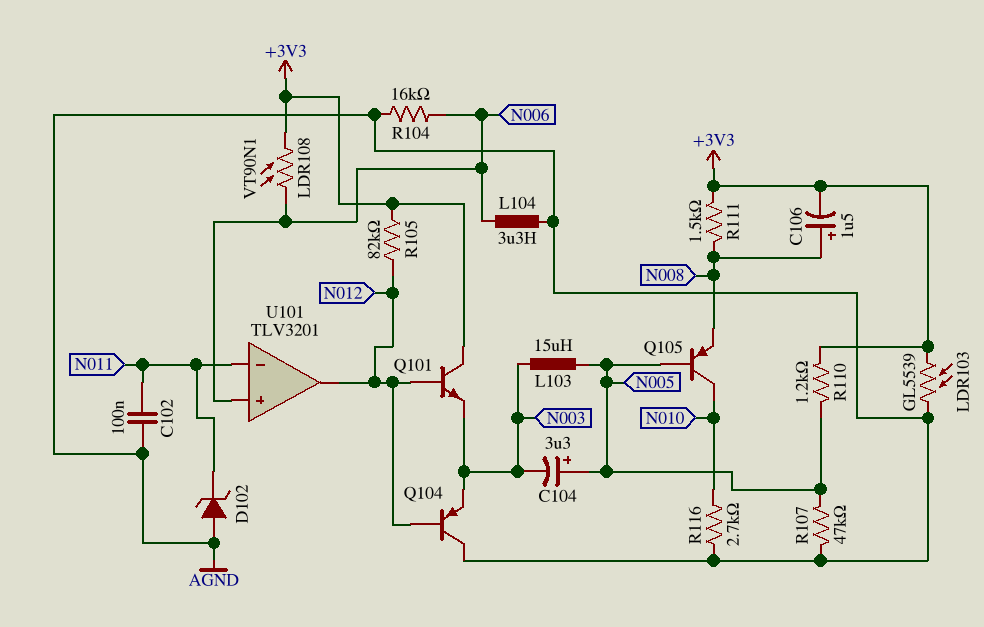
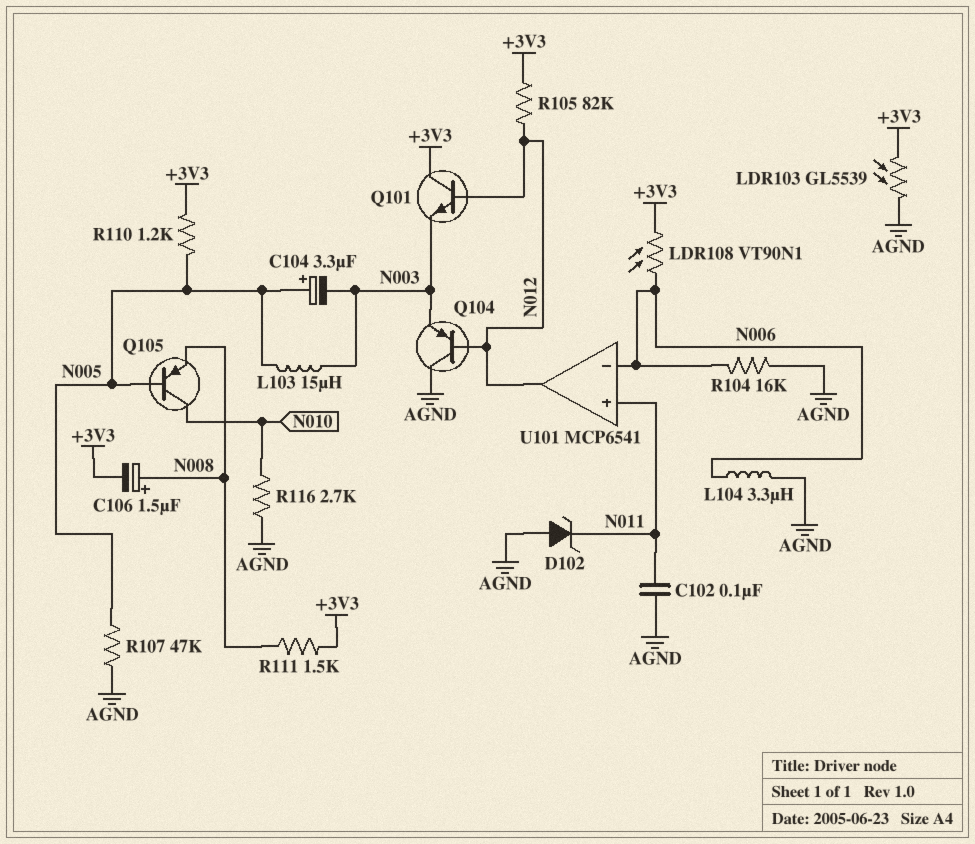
U101: TLV3201 -> MCP6541
U101 pin in+: N006 -> N011
U101 pin in-: N011 -> N006

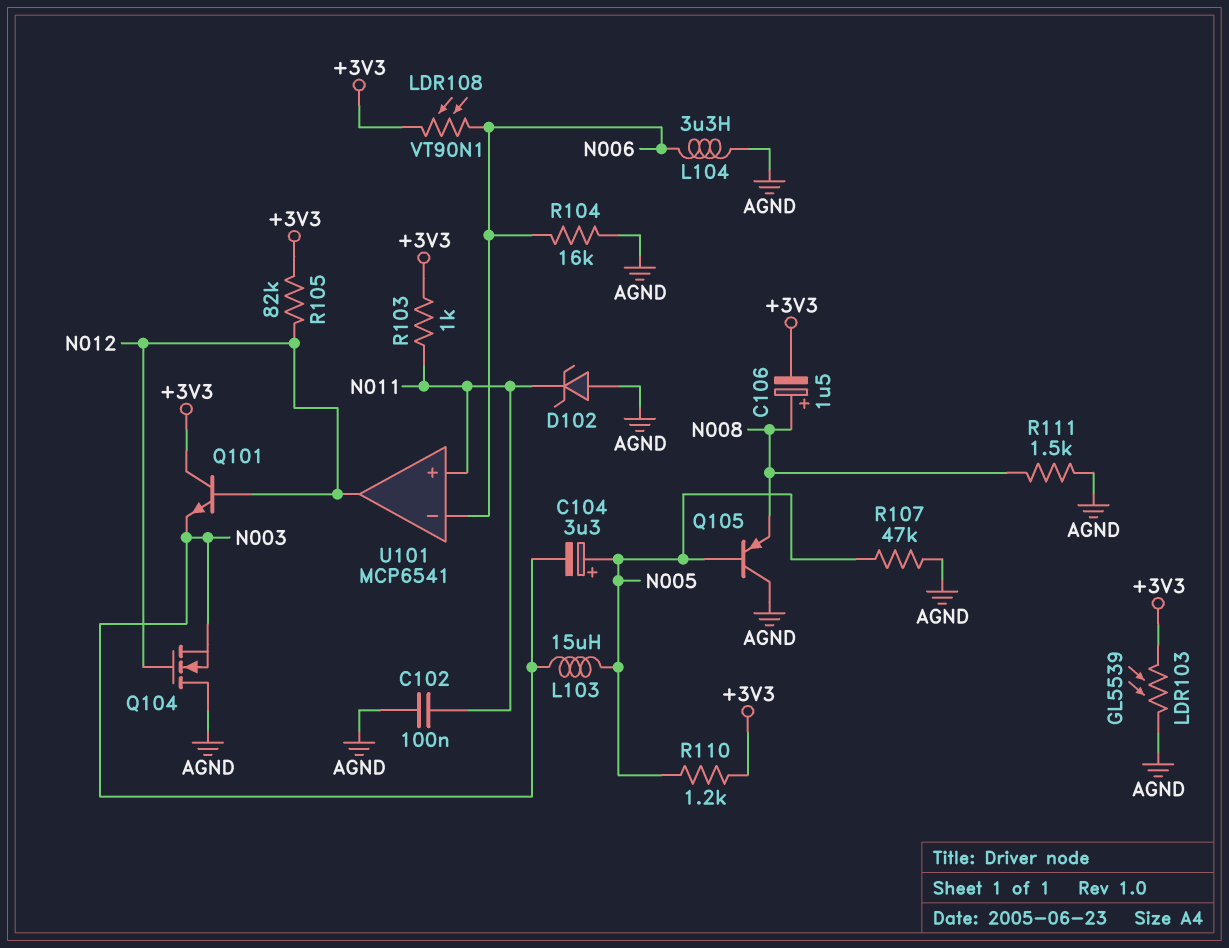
Q104: PNP (B N012, C AGND, E N003) -> NMOS (G N012, D AGND, S N003)
Q105: PNP (B N005, C N010, E N008) -> PNP (B N005, C AGND, E N008)
R103: none -> 1k (+3V3, N011)
R111: 1.5k (+3V3, N008) -> 1.5k (AGND, N008)
R116: 2.7k (AGND, N010) -> none

